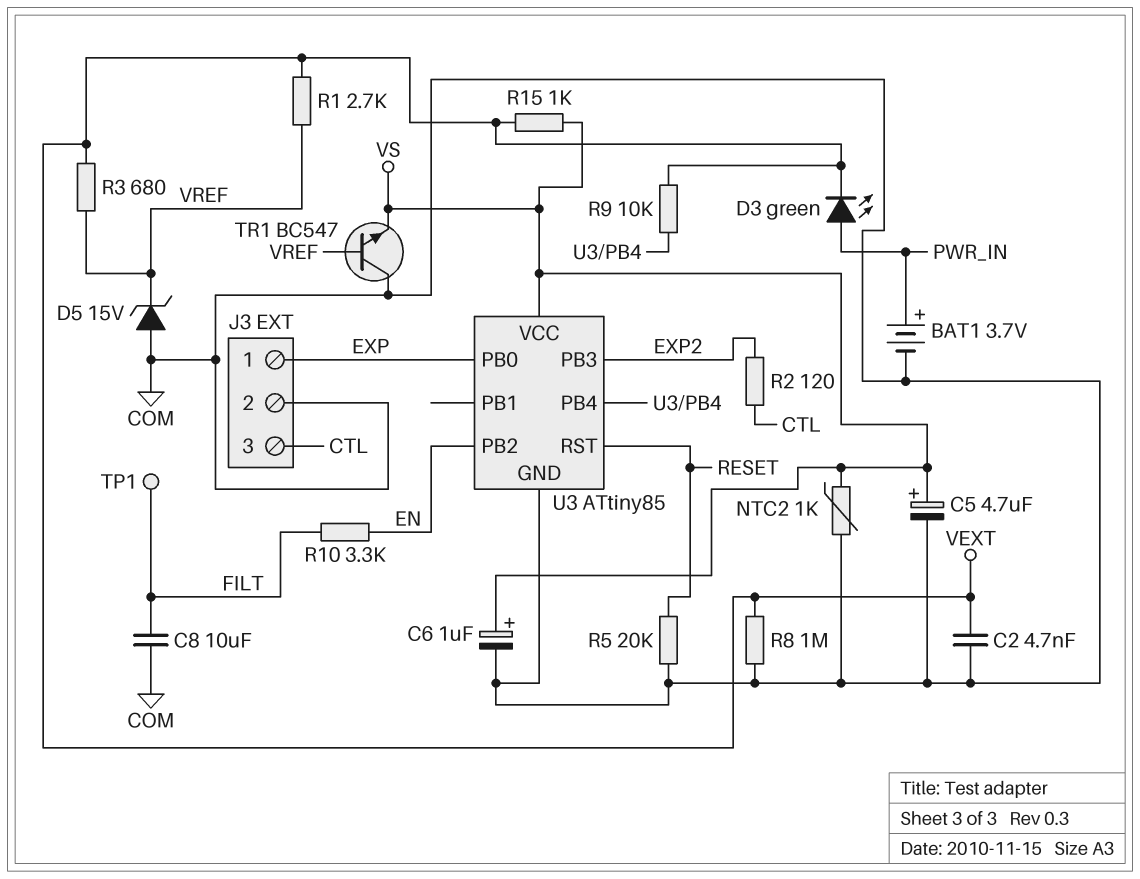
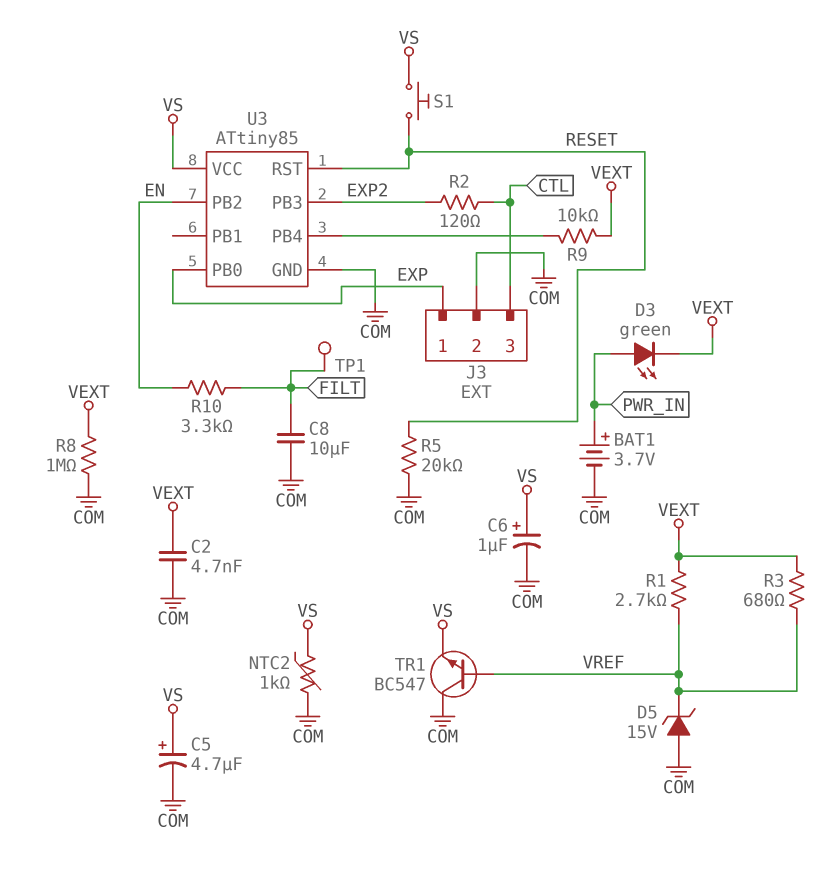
R15: 1k (VEXT, VS) -> none
S1: none -> button (RESET, VS)

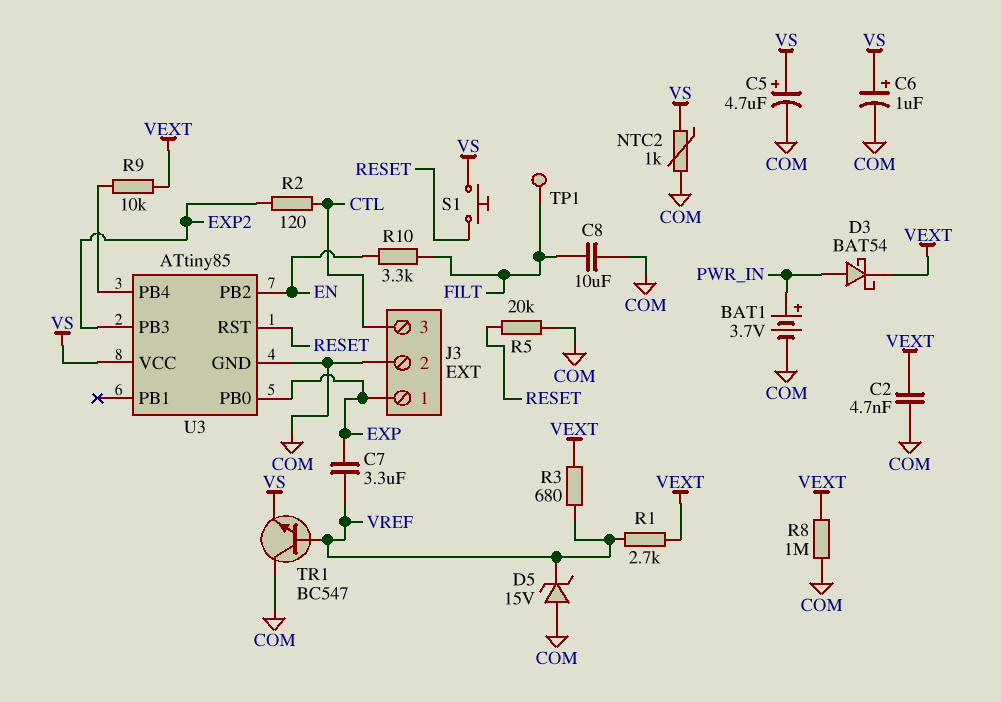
C7: none -> 3.3uF (EXP, VREF)
D3: LED green (A PWR_IN, K VEXT) -> schottky BAT54 (A PWR_IN, K VEXT)

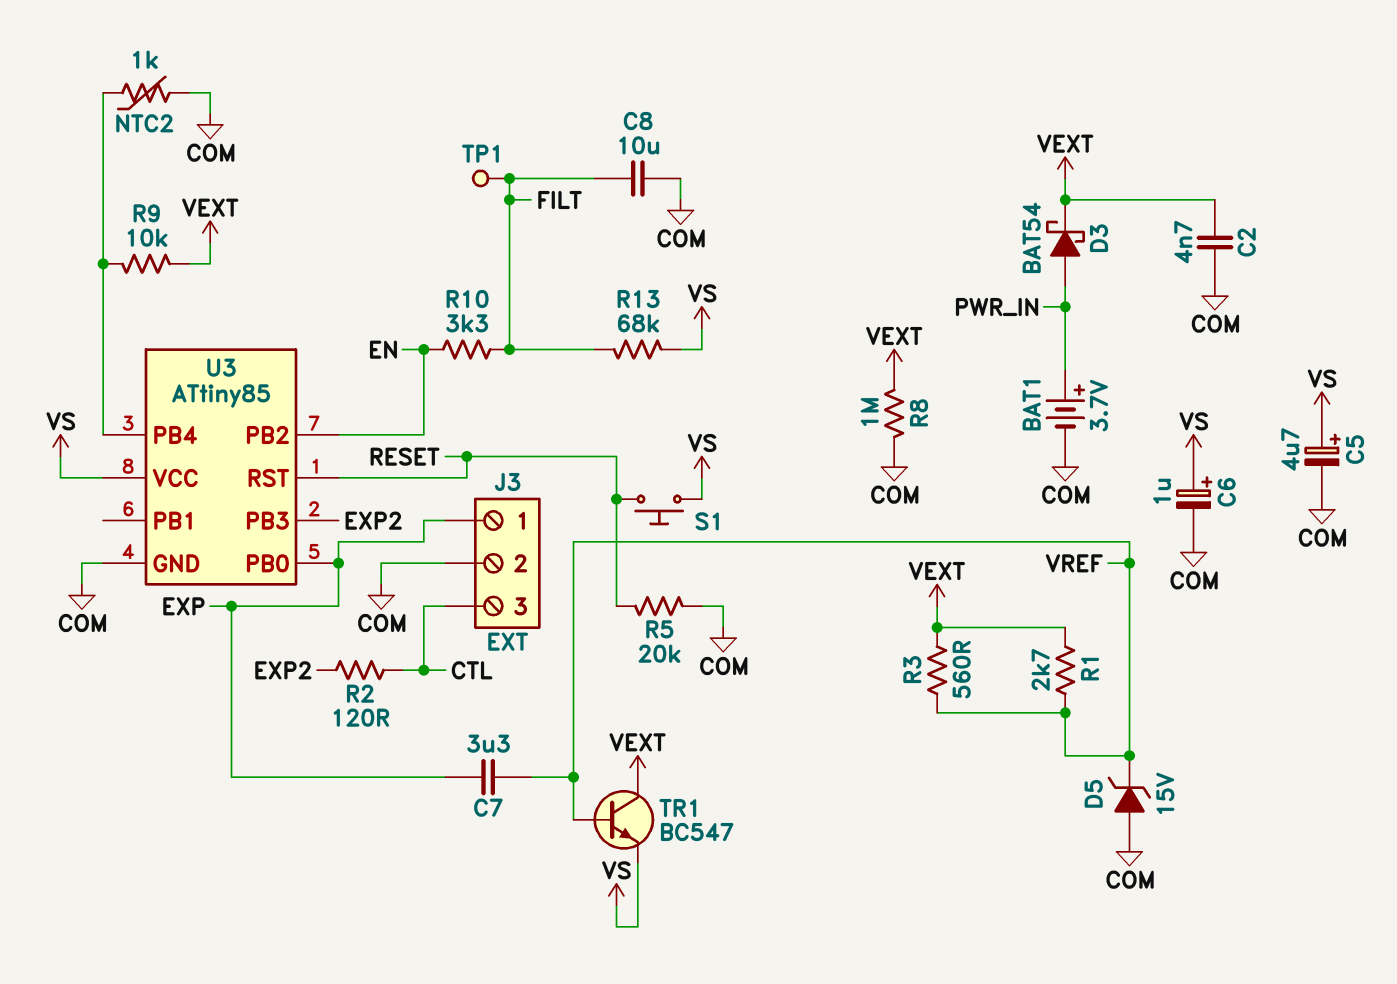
NTC2: 1k (COM, VS) -> 1k (COM, U3/PB4)
R3: 680 (VEXT, VREF) -> 560 (VEXT, VREF)
R13: none -> 68k (FILT, VS)
TR1: NPN BC547 (B VREF, C COM, E VS) -> NPN BC547 (B VREF, C VEXT, E VS)

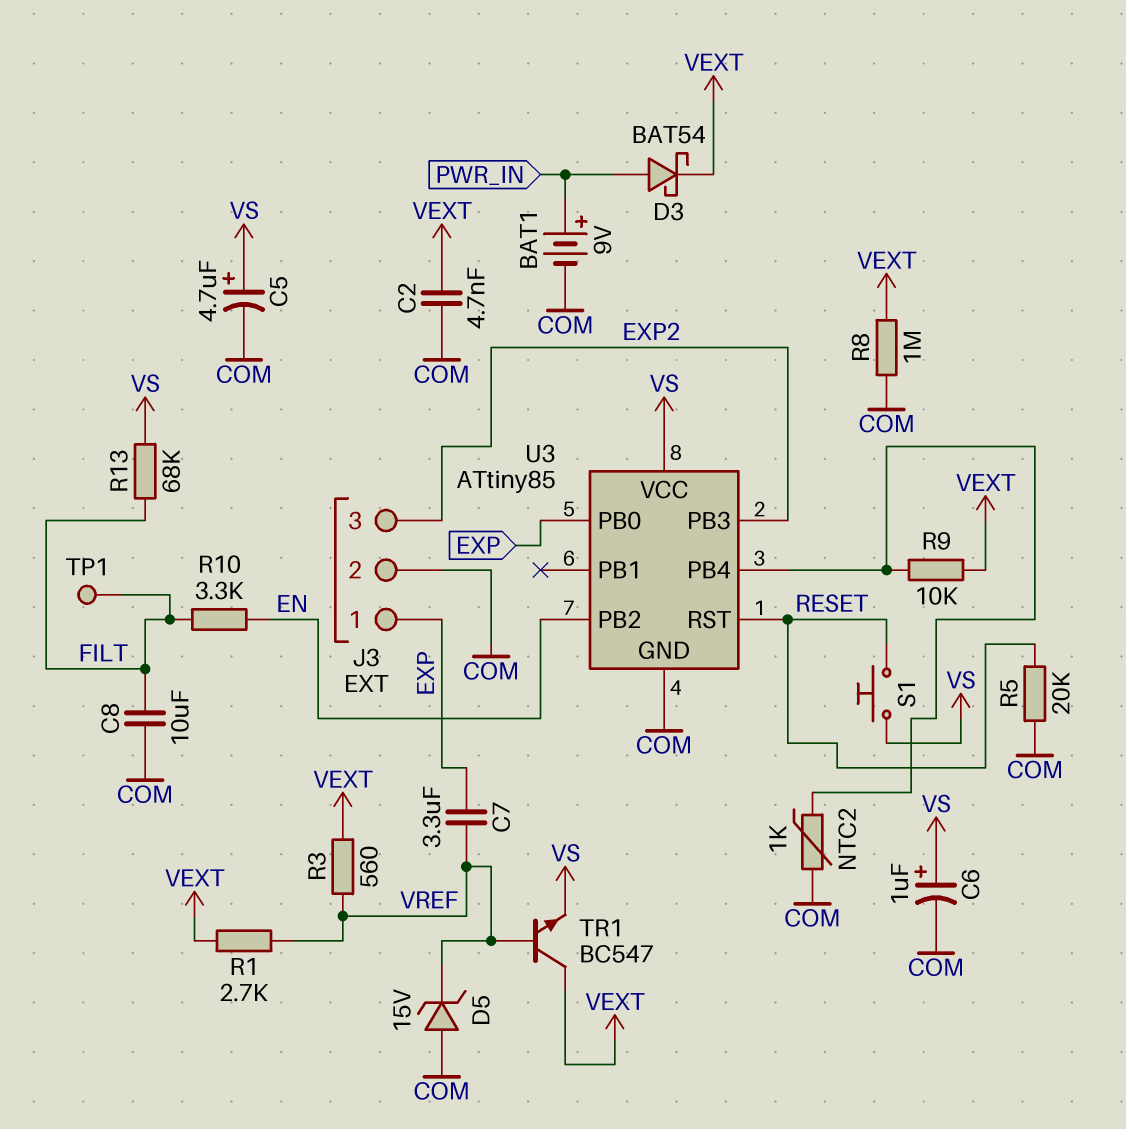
BAT1: 3.7V (plus PWR_IN, minus COM) -> 9V (plus PWR_IN, minus COM)
J3 pin 3: CTL -> EXP2
R2: 120 (CTL, EXP2) -> none

